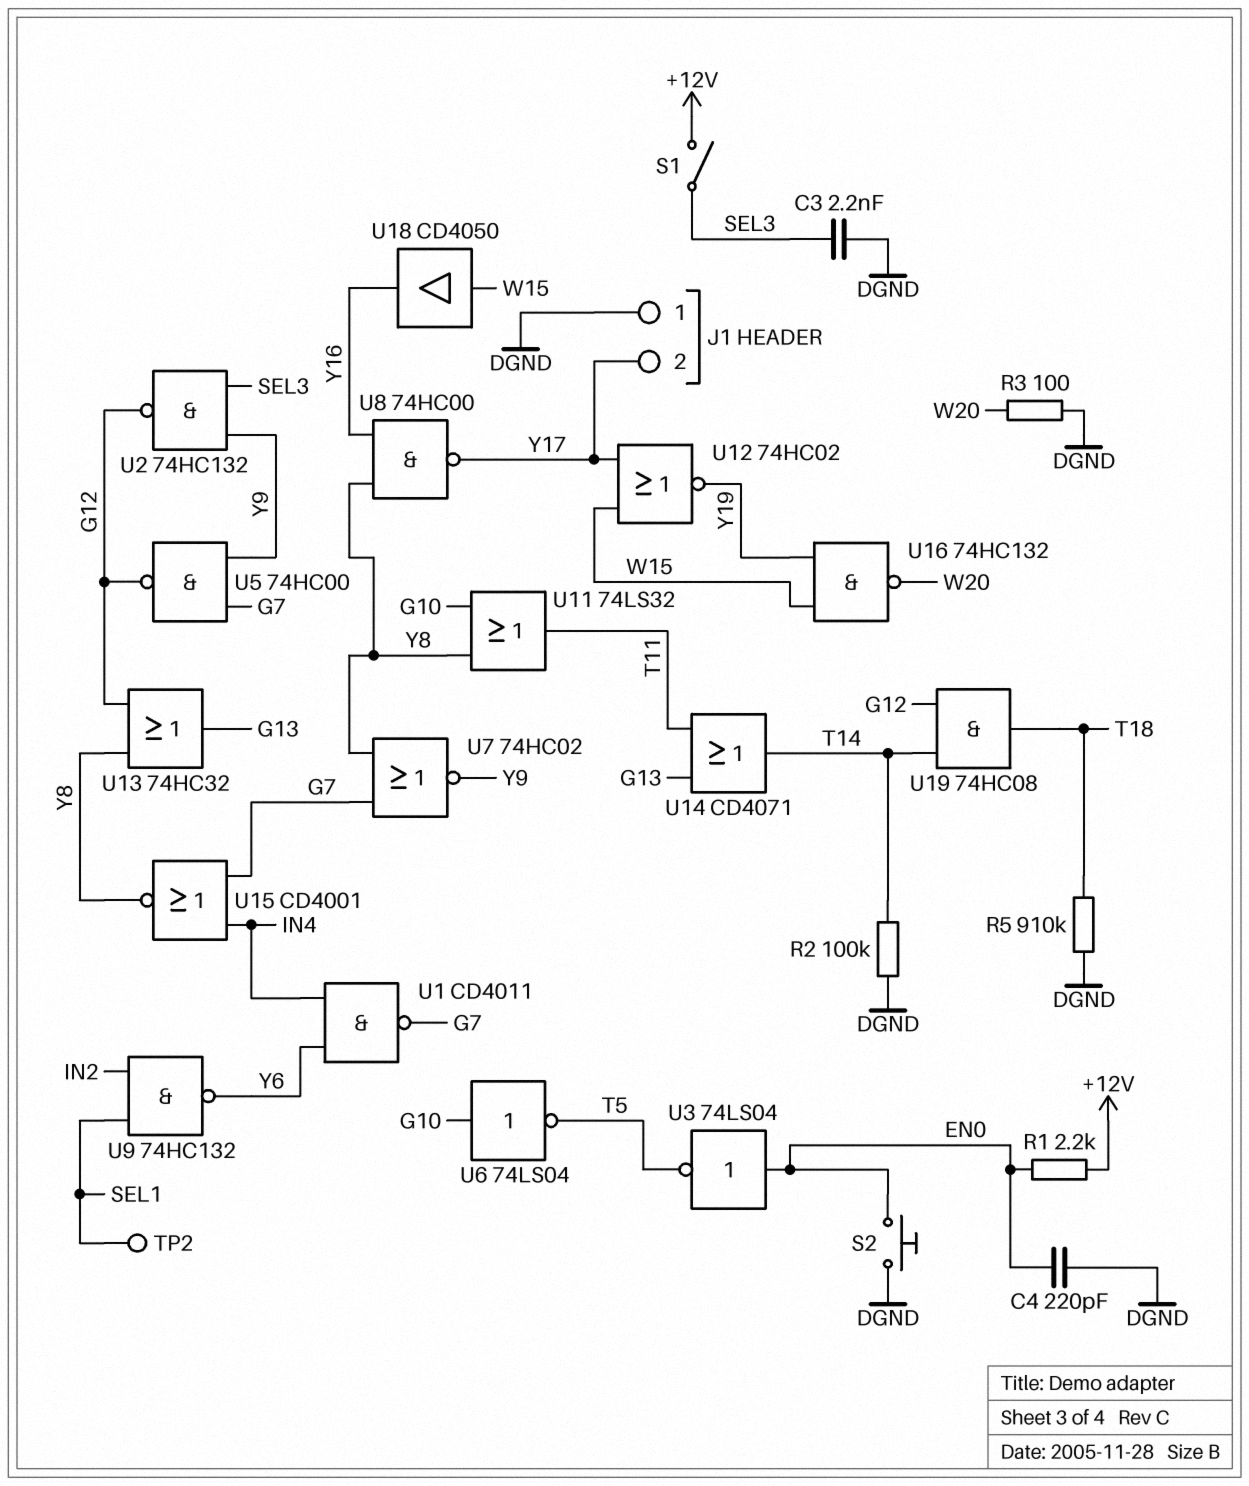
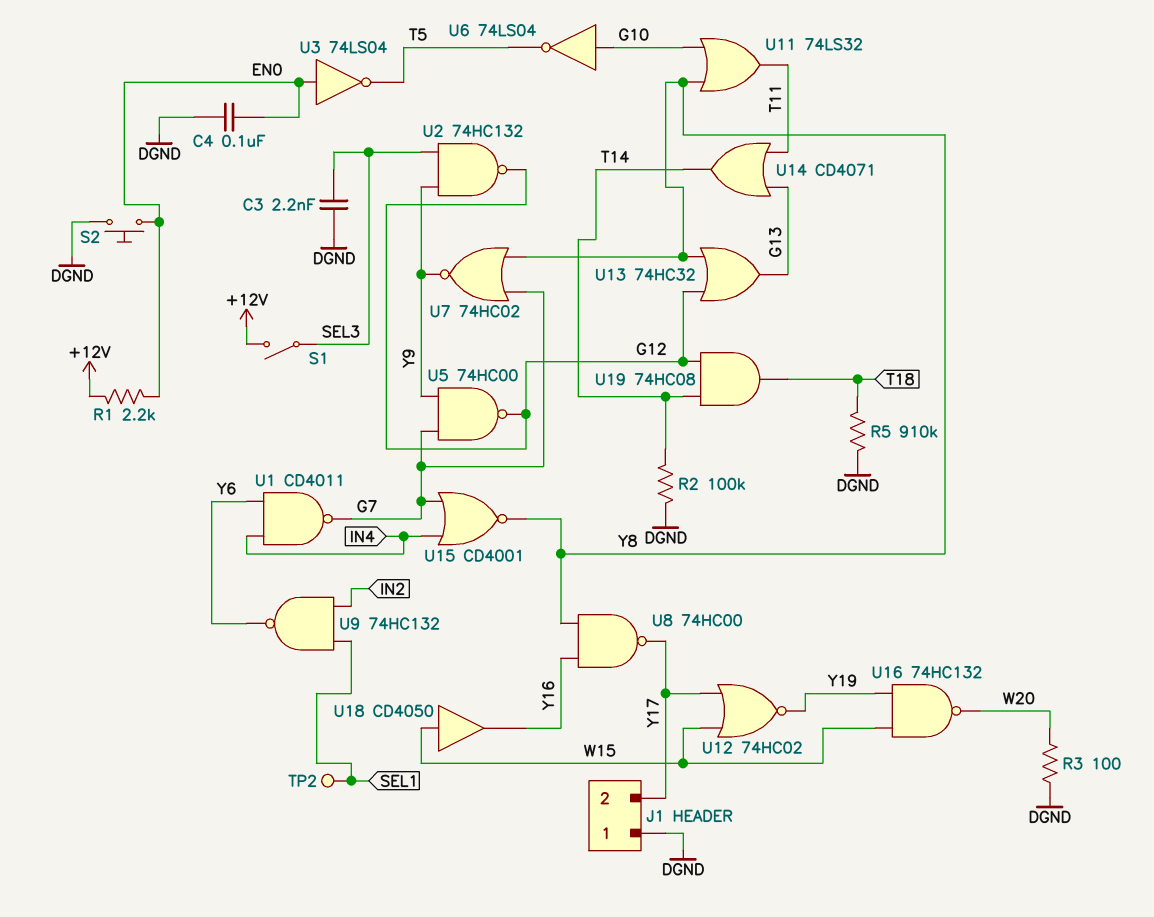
C4: 220pF (DGND, EN0) -> 100nF (DGND, EN0)

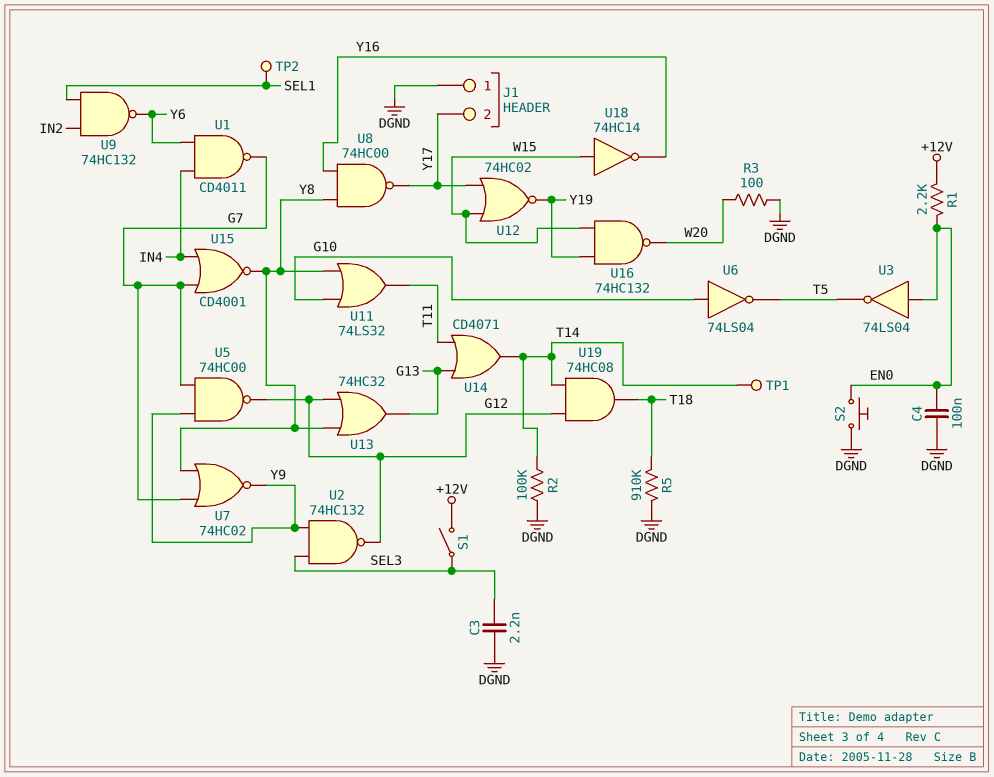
TP1: none -> test point (T14)
U18: buffer CD4050 (in W15, out Y16) -> NOT 74HC14 (in W15, out Y16)

